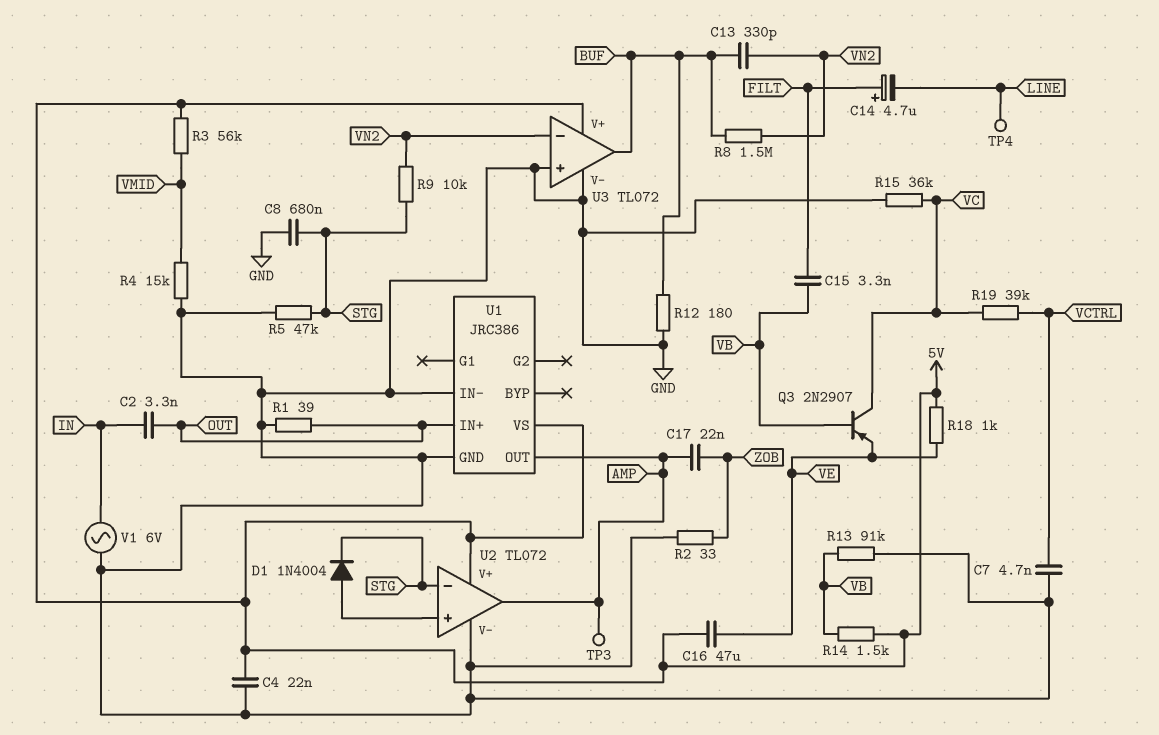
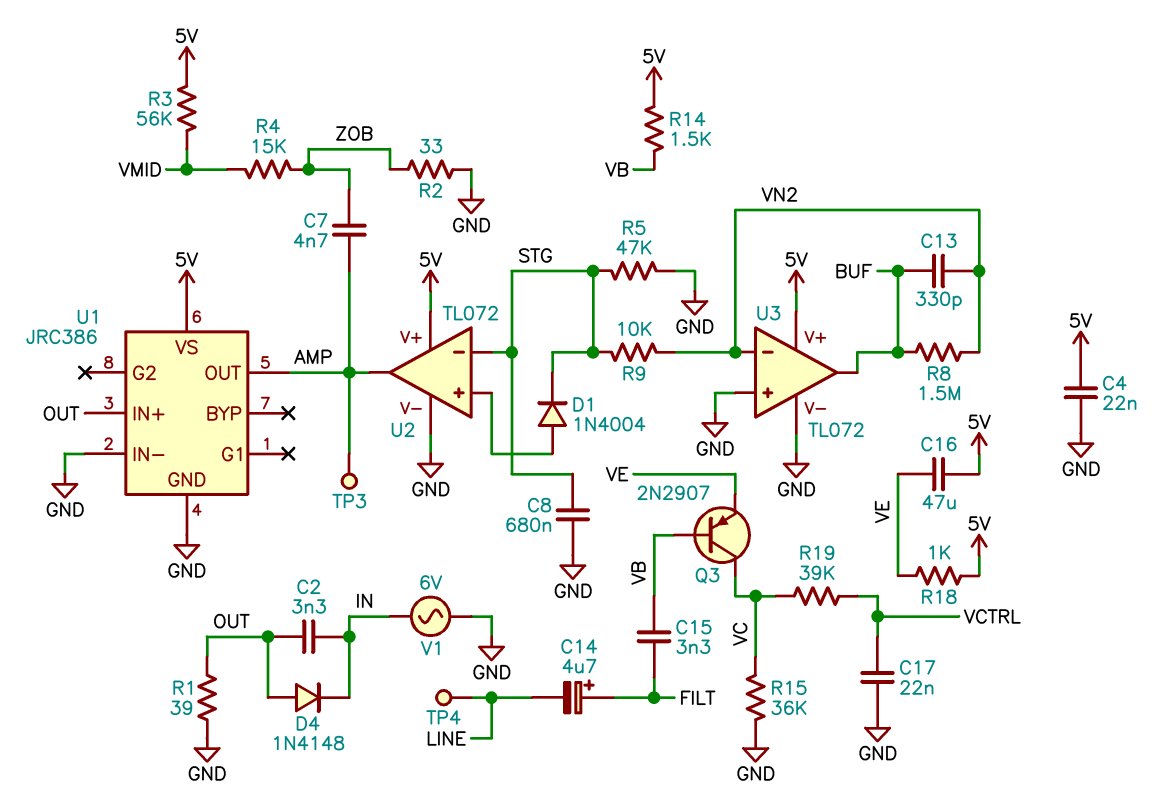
C7: 4.7nF (GND, VCTRL) -> 4.7nF (AMP, ZOB)
C17: 22nF (AMP, ZOB) -> 22nF (GND, VCTRL)
D4: none -> diode 1N4148 (A OUT, K IN)
R4: 15k (GND, VMID) -> 15k (VMID, ZOB)
R12: 180 (BUF, GND) -> none
R13: 91k (GND, VB) -> none

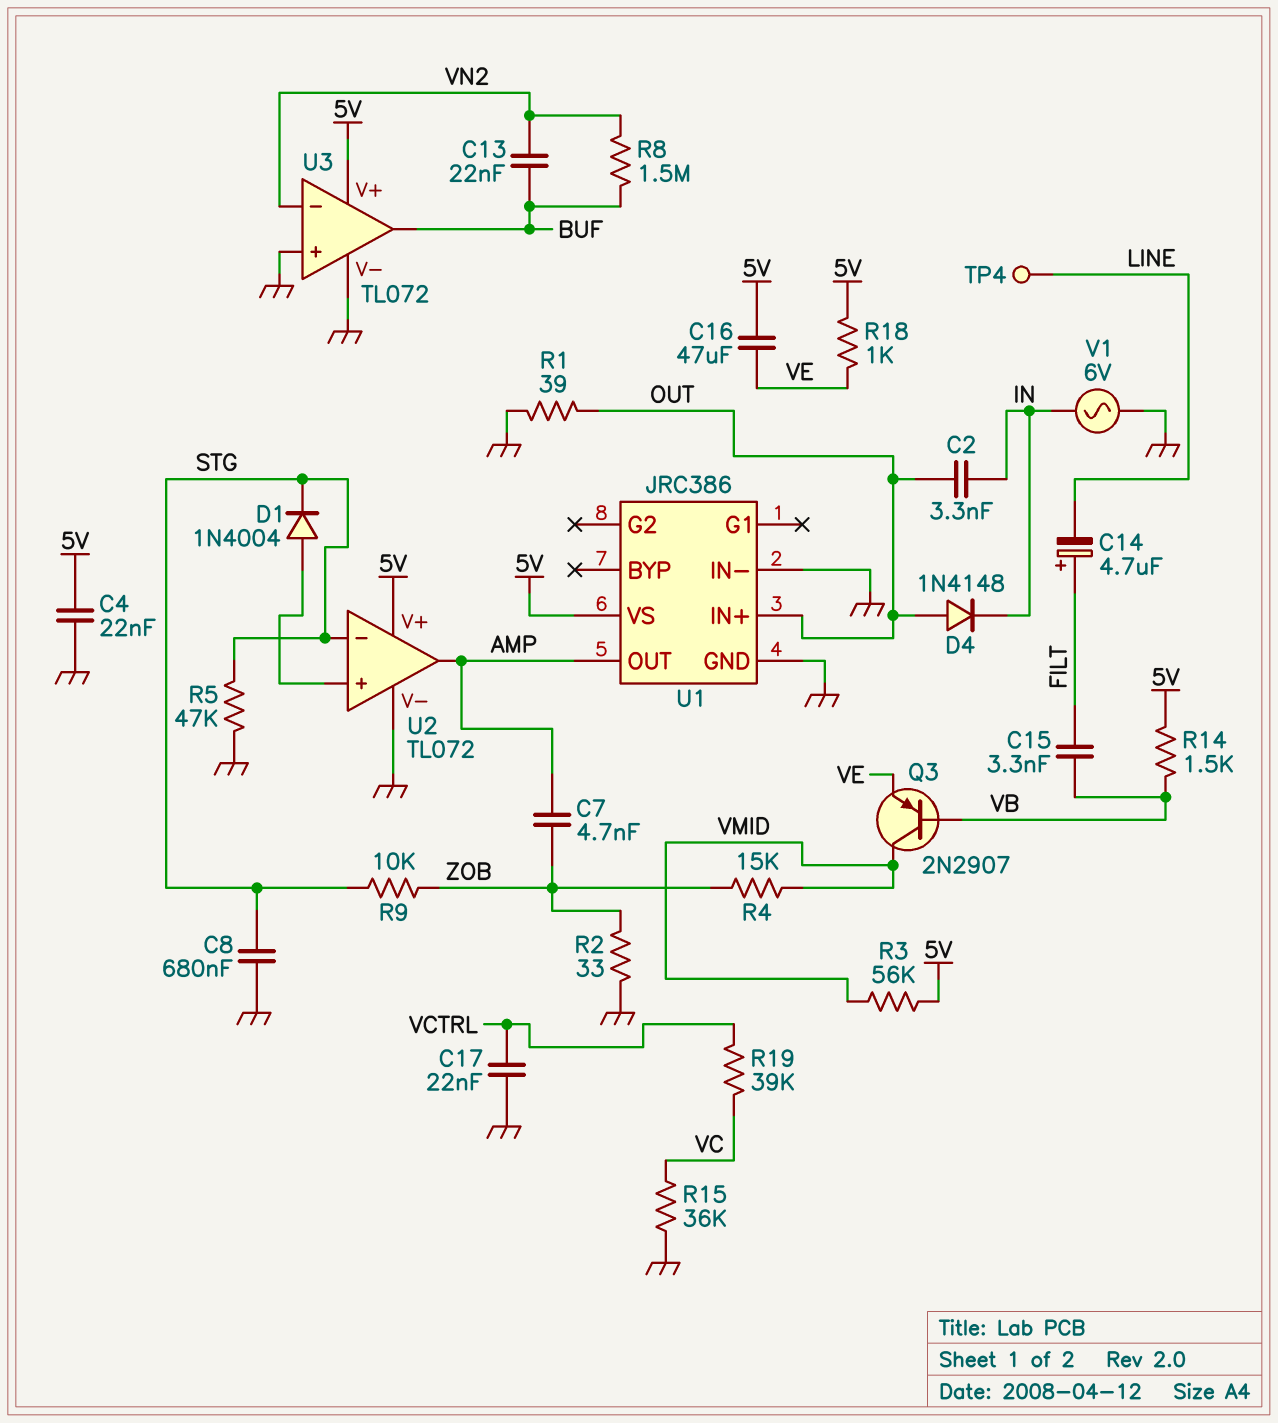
C13: 330pF (BUF, VN2) -> 22nF (BUF, VN2)
Q3: PNP 2N2907 (B VB, C VC, E VE) -> PNP 2N2907 (B VB, C VMID, E VE)
R9: 10k (STG, VN2) -> 10k (STG, ZOB)
TP3: test point (AMP) -> none

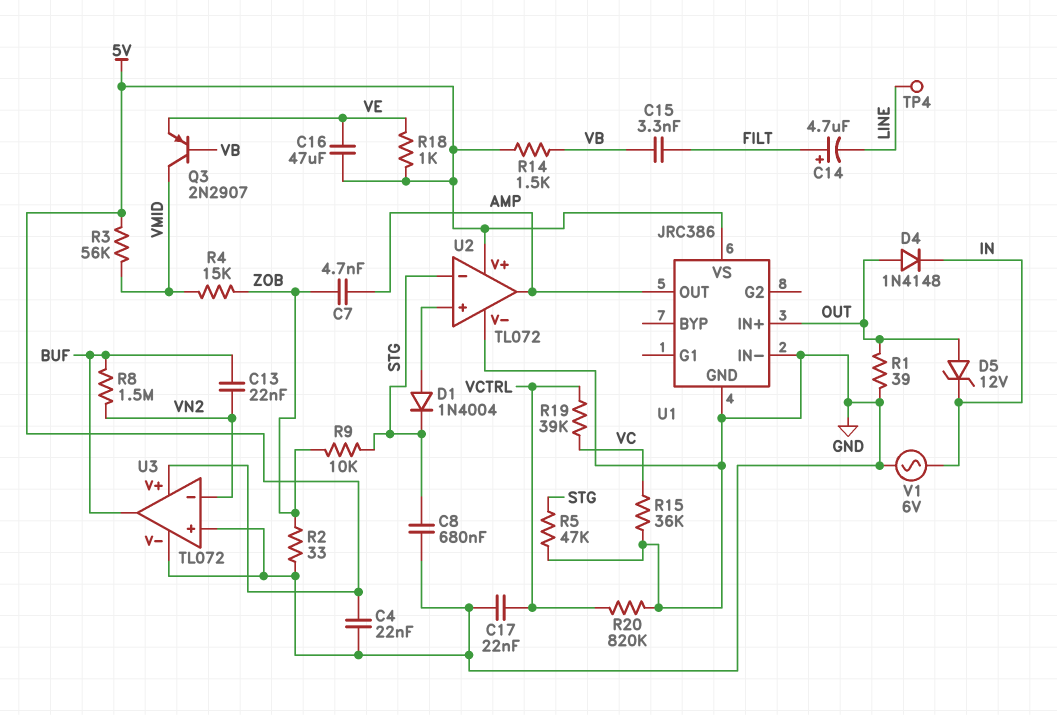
C2: 3.3nF (IN, OUT) -> none
D5: none -> zener 12V (A OUT, K IN)
R20: none -> 820k (GND, VCTRL)

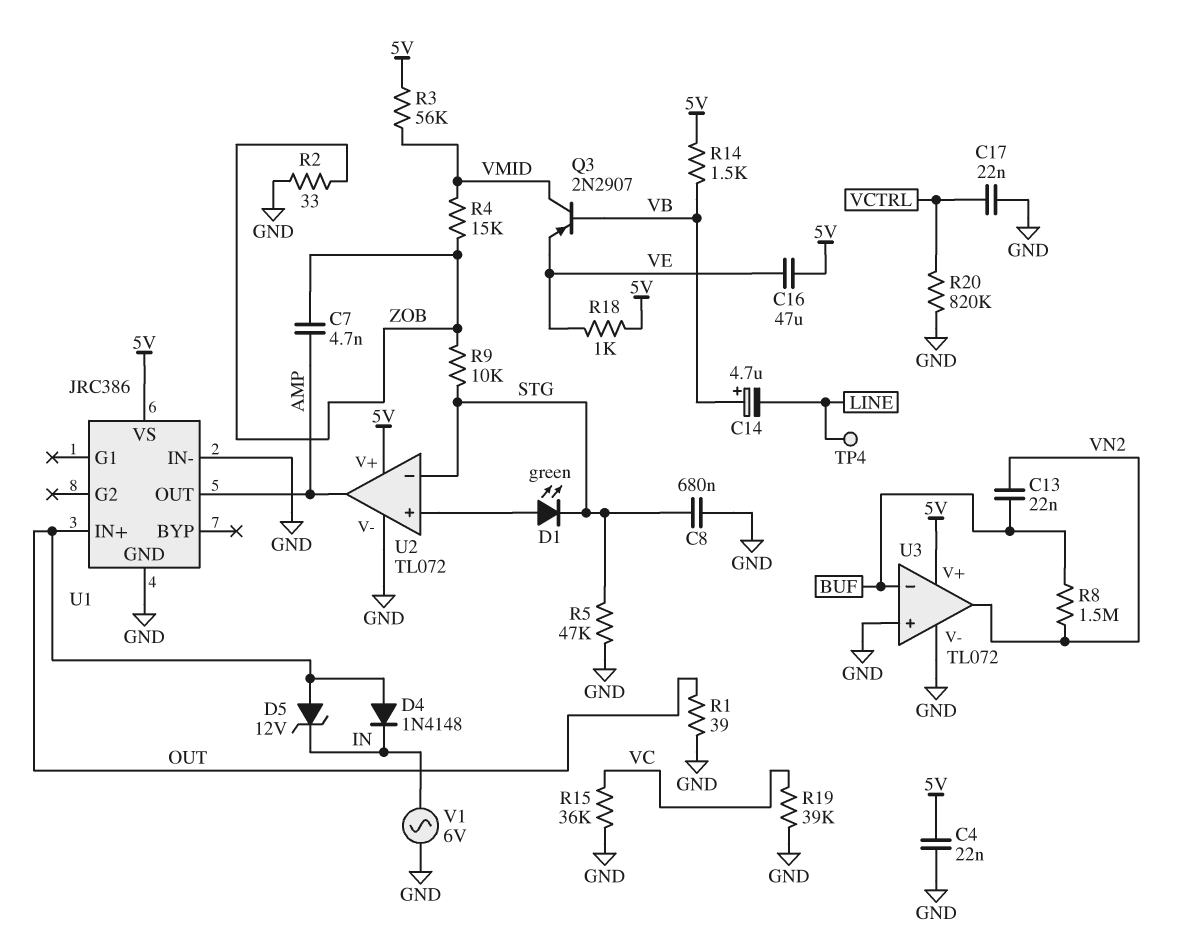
C14: 4.7uF (plus FILT, minus LINE) -> 4.7uF (plus VB, minus LINE)
C15: 3.3nF (FILT, VB) -> none
D1: diode 1N4004 (A U2/in+, K STG) -> LED green (A U2/in+, K STG)
R19: 39k (VC, VCTRL) -> 39k (GND, VC)
U3 pin in-: VN2 -> BUF
U3 pin out: BUF -> VN2

